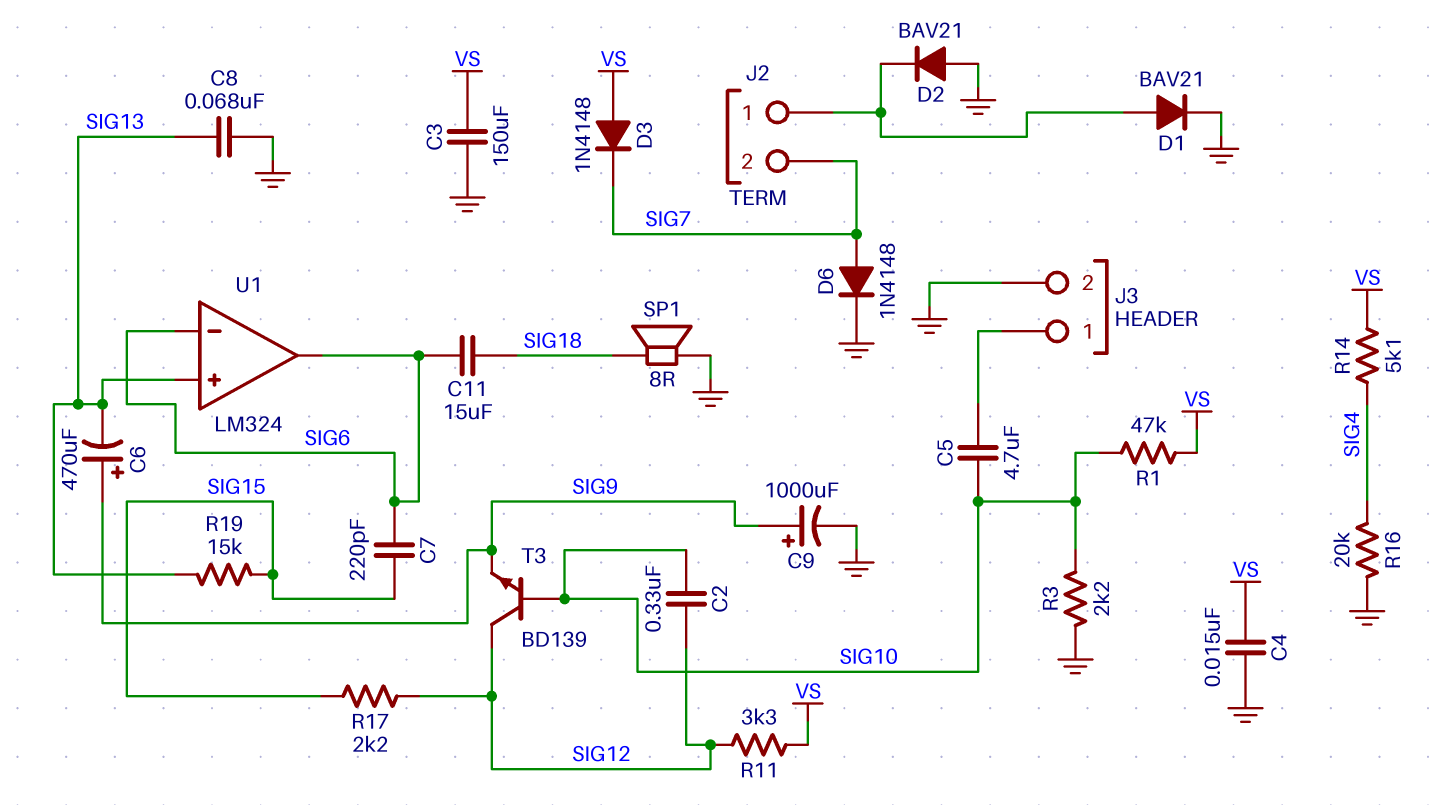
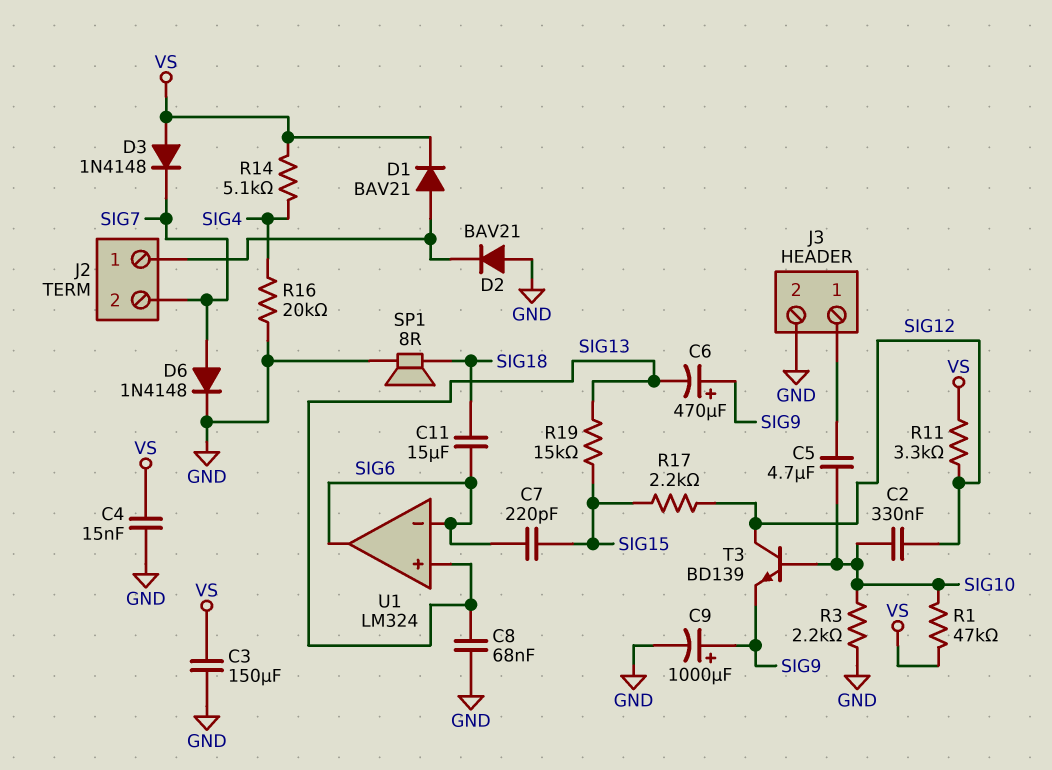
D1: diode BAV21 (A J2/1, K GND) -> diode BAV21 (A J2/1, K VS)

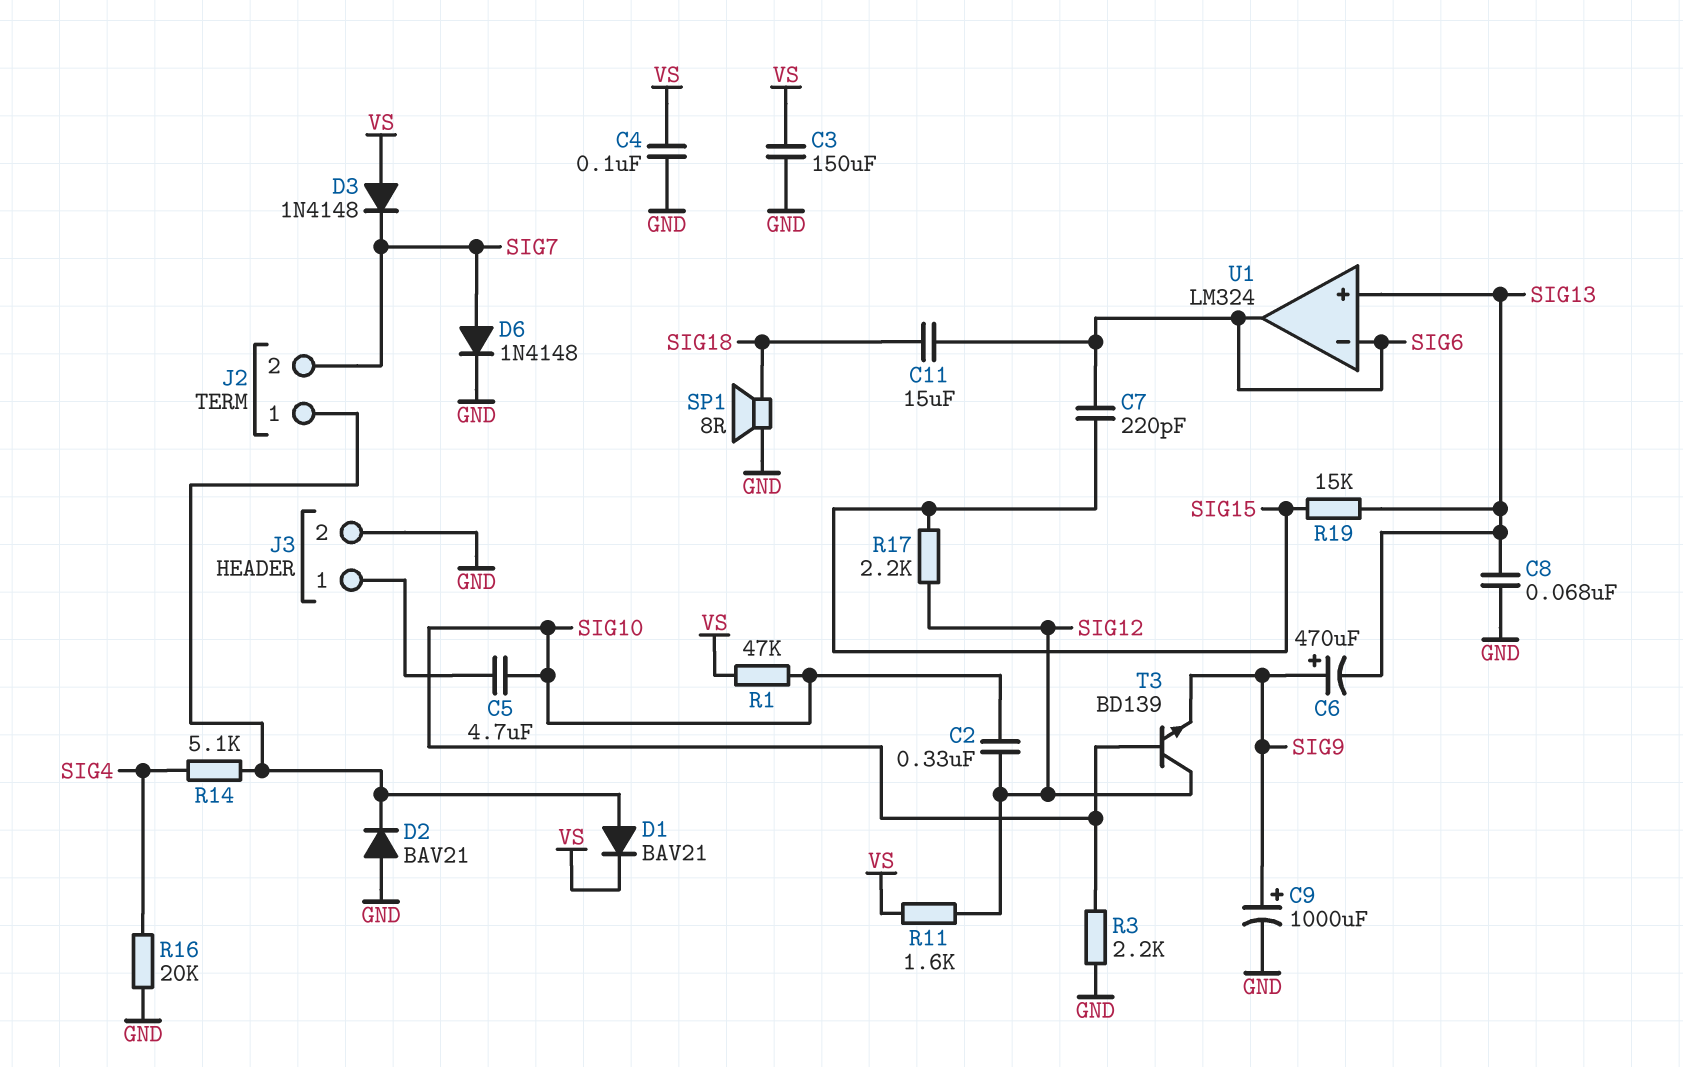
C4: 15nF (GND, VS) -> 100nF (GND, VS)
R11: 3.3k (SIG12, VS) -> 1.6k (SIG12, VS)
R14: 5.1k (SIG4, VS) -> 5.1k (J2/1, SIG4)

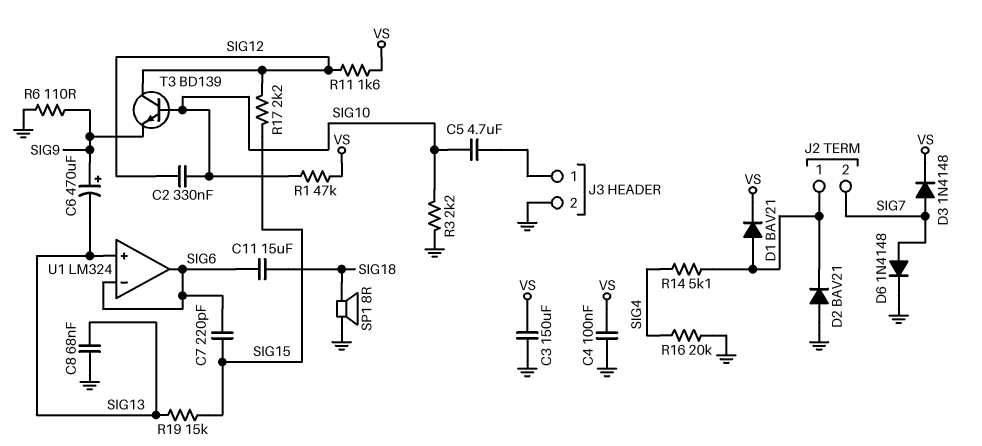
C9: 1000uF (plus SIG9, minus GND) -> none
D3: diode 1N4148 (A VS, K SIG7) -> diode 1N4148 (A SIG7, K VS)
R6: none -> 110 (GND, SIG9)

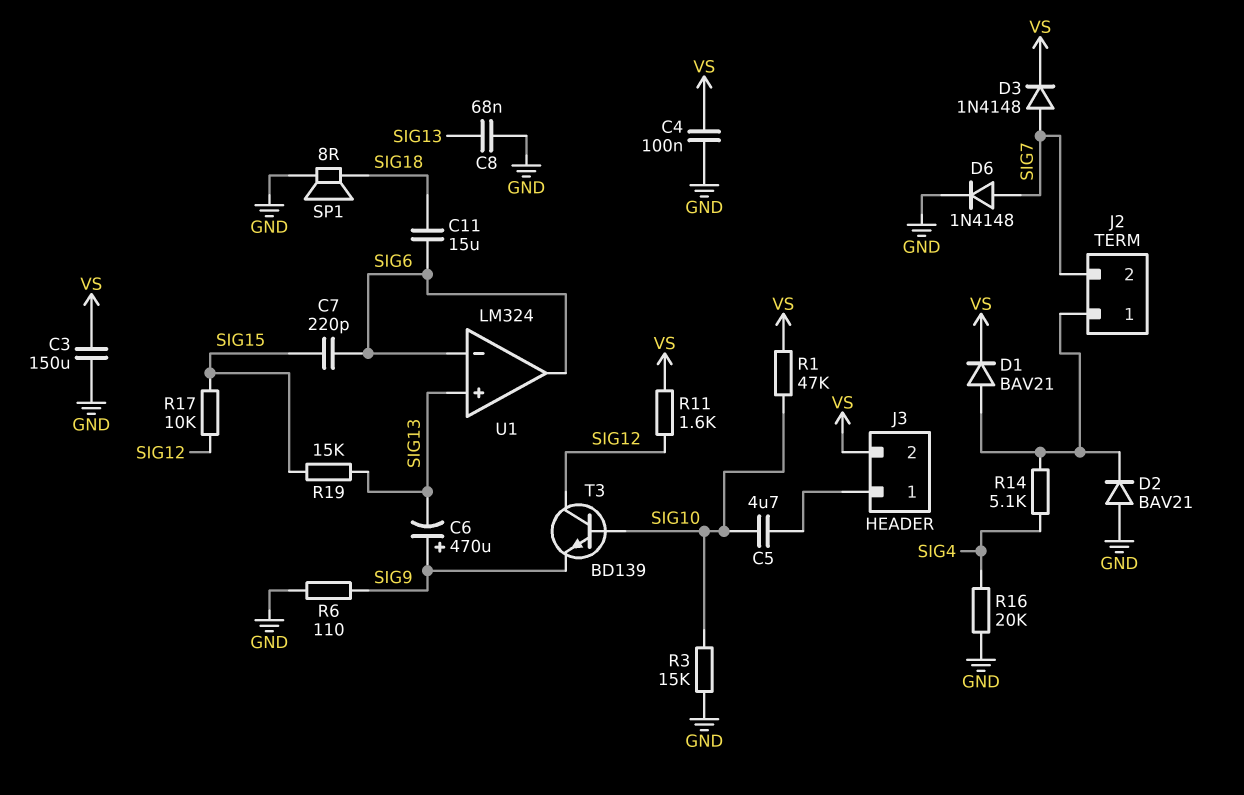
C2: 330nF (SIG10, SIG12) -> none
J3 pin 2: GND -> VS
R3: 2.2k (GND, SIG10) -> 15k (GND, SIG10)
R17: 2.2k (SIG12, SIG15) -> 10k (SIG12, SIG15)

